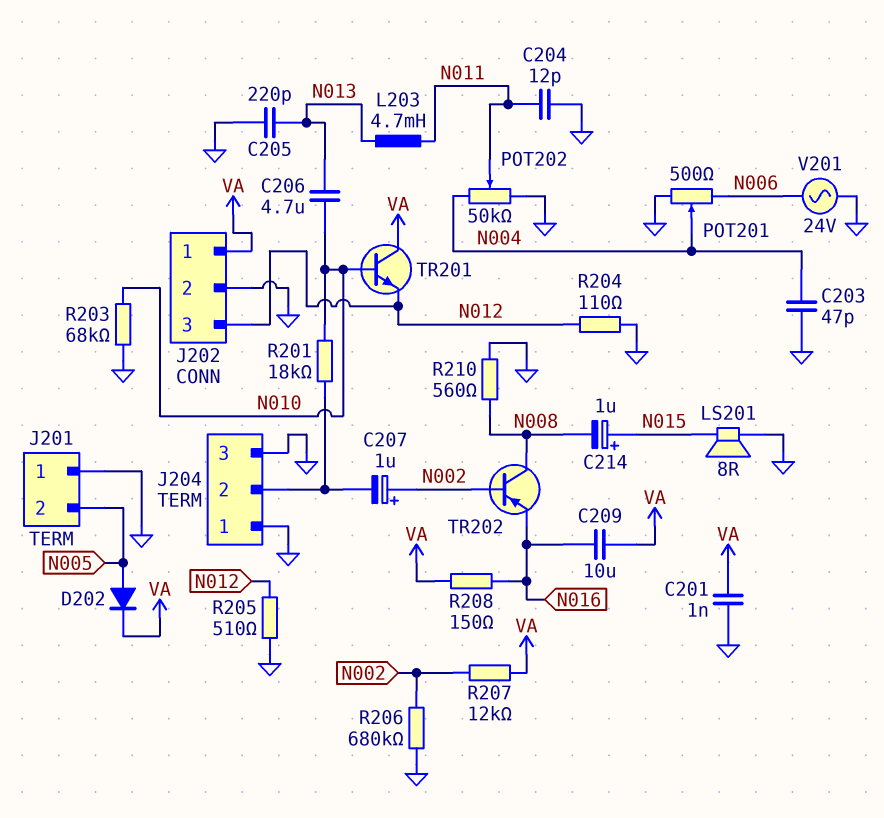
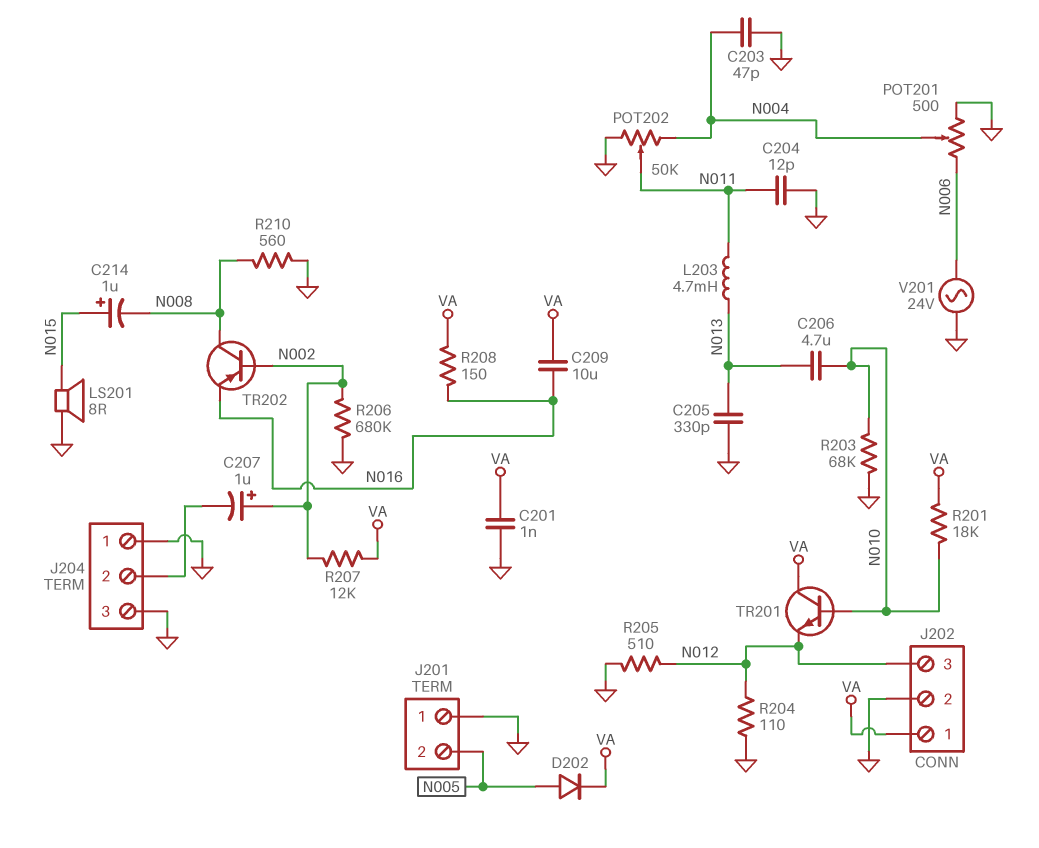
C205: 220pF (GND, N013) -> 330pF (GND, N013)
R201: 18k (J204/2, N010) -> 18k (N010, VA)

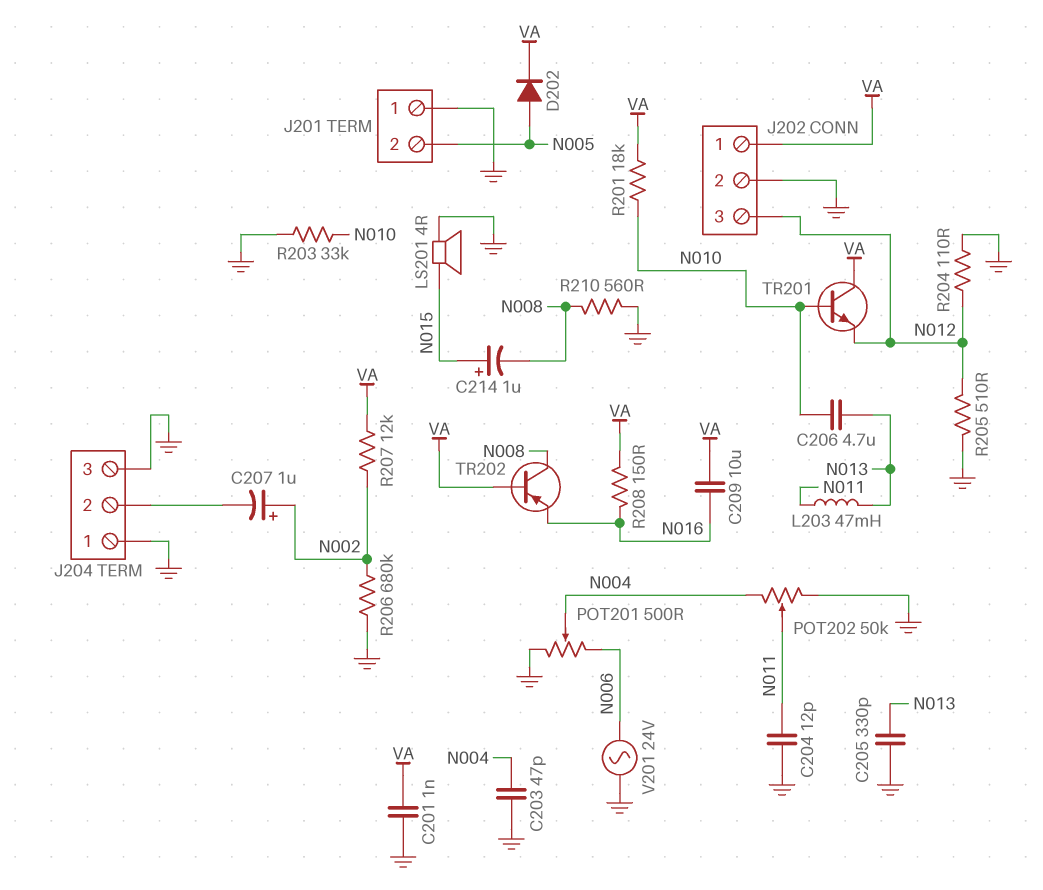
L203: 4.7mH (N011, N013) -> 47mH (N011, N013)
LS201: speaker 8R (GND, N015) -> speaker 4R (GND, N015)
R203: 68k (GND, N010) -> 33k (GND, N010)
TR202: PNP (B N002, C N008, E N016) -> PNP (B VA, C N008, E N016)

